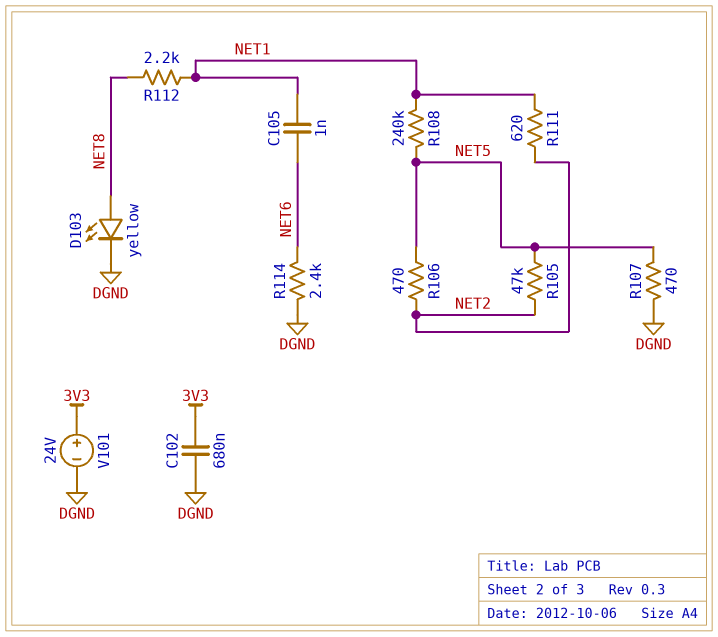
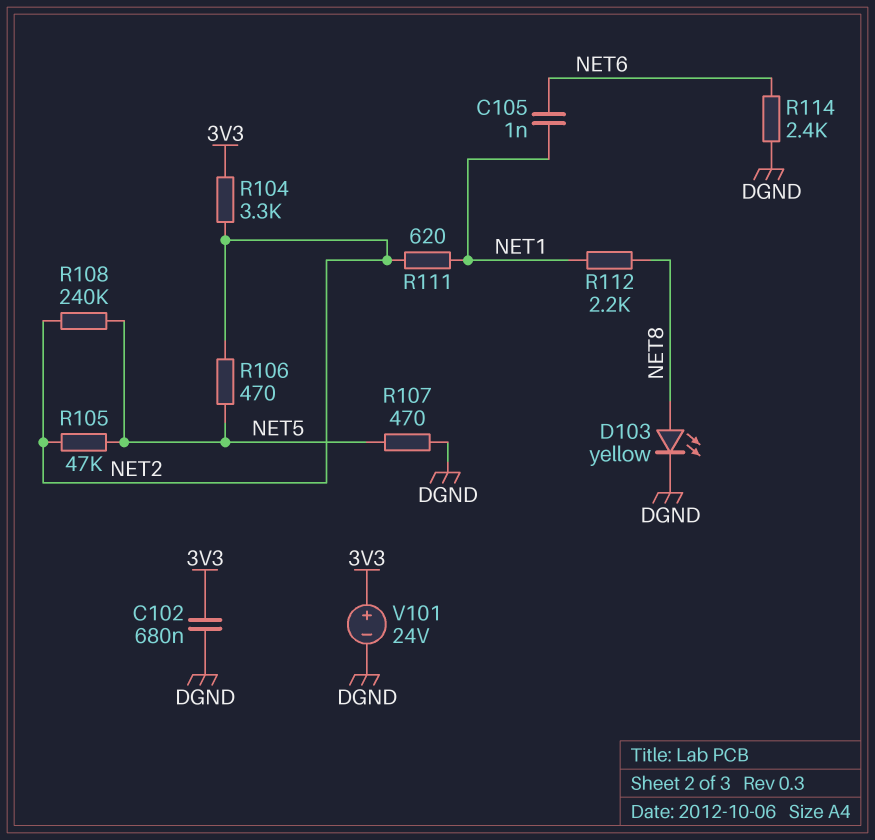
R104: none -> 3.3k (3V3, NET2)
R108: 240k (NET1, NET5) -> 240k (NET2, NET5)

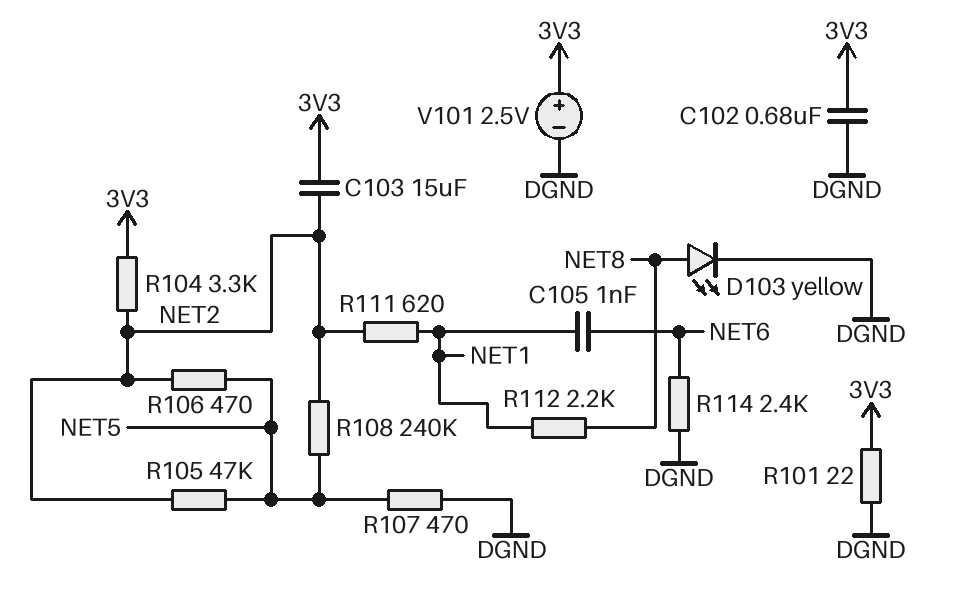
C103: none -> 15uF (3V3, NET2)
R101: none -> 22 (3V3, DGND)
V101: 24V (plus 3V3, minus DGND) -> 2.5V (plus 3V3, minus DGND)

